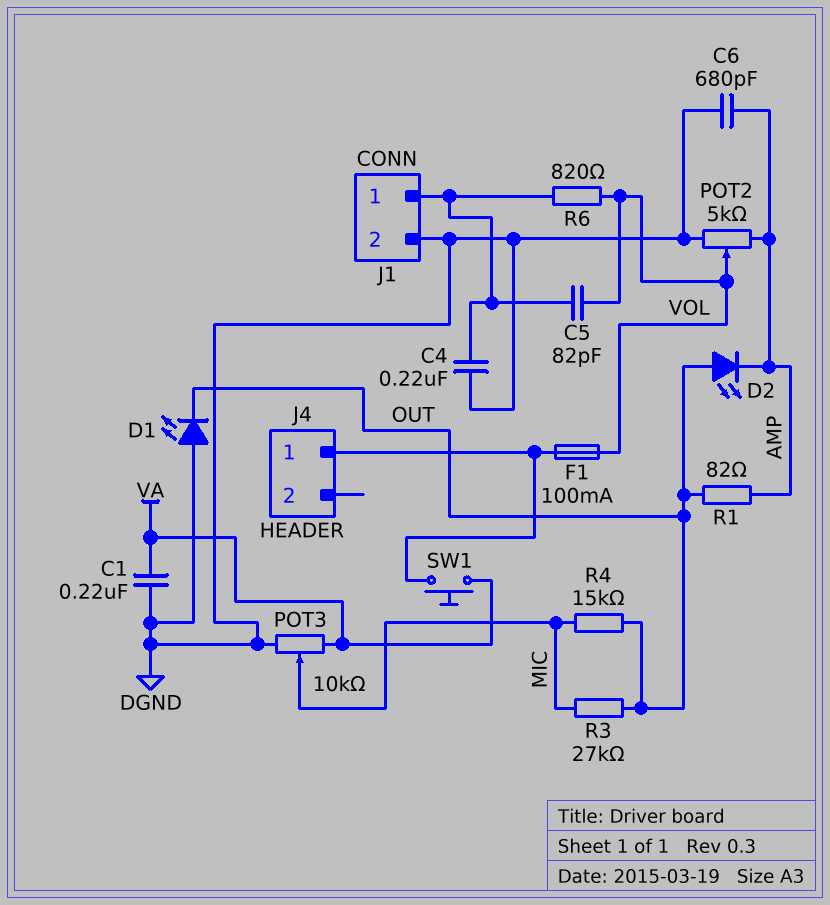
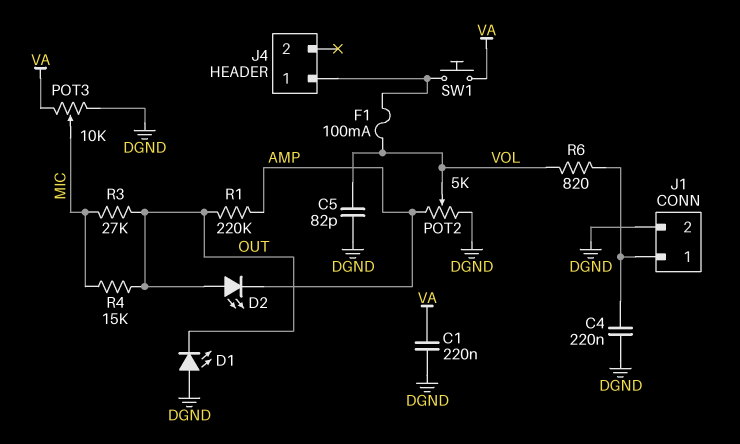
C5: 82pF (J1/1, VOL) -> 82pF (DGND, VOL)
C6: 680pF (AMP, DGND) -> none
R1: 82 (AMP, OUT) -> 220k (AMP, OUT)

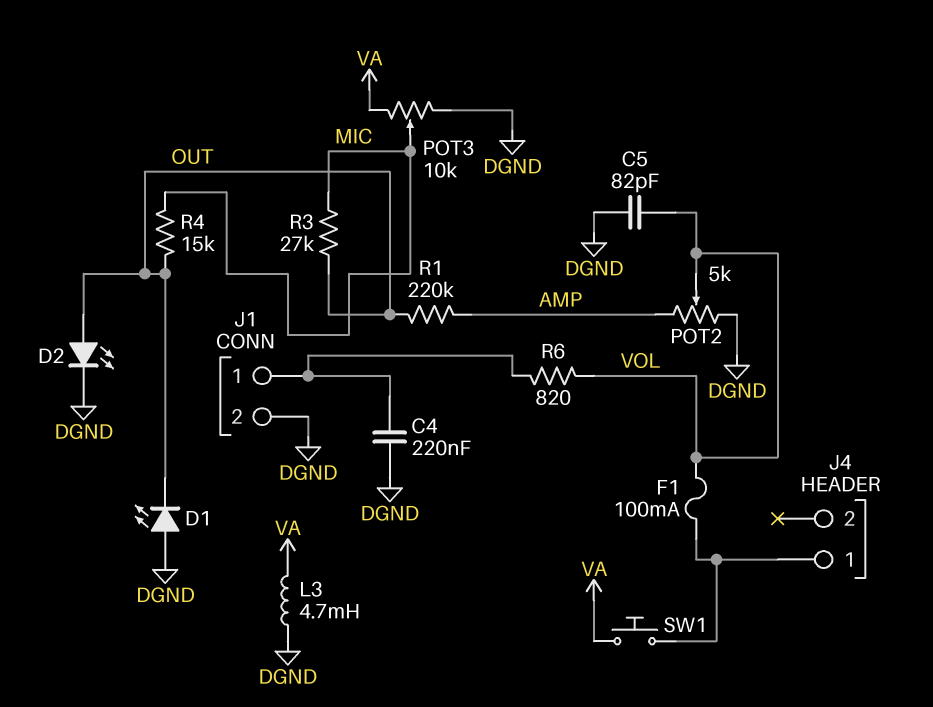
C1: 220nF (DGND, VA) -> none
D2: LED (A OUT, K AMP) -> LED (A OUT, K DGND)
L3: none -> 4.7mH (DGND, VA)

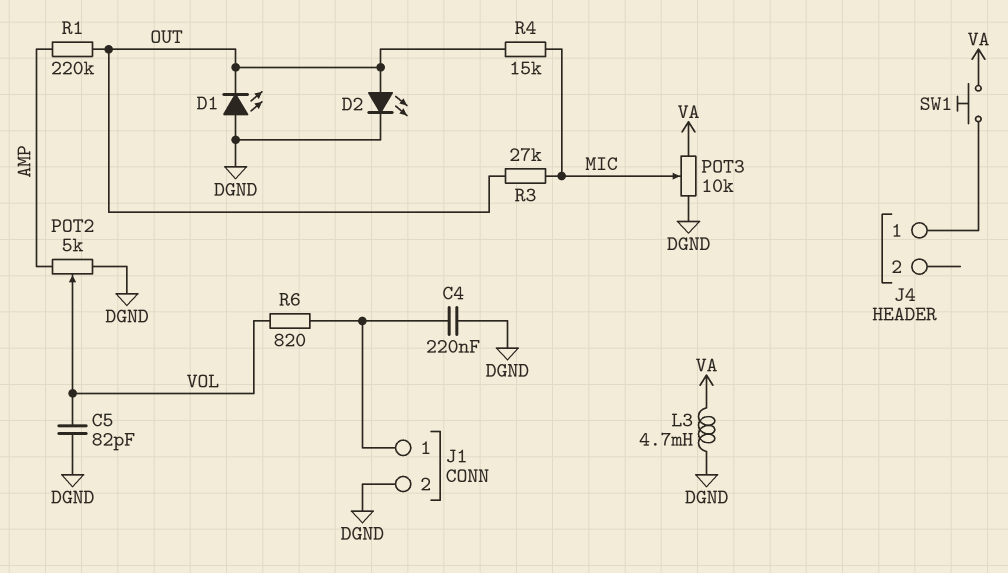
F1: 100mA (J4/1, VOL) -> none

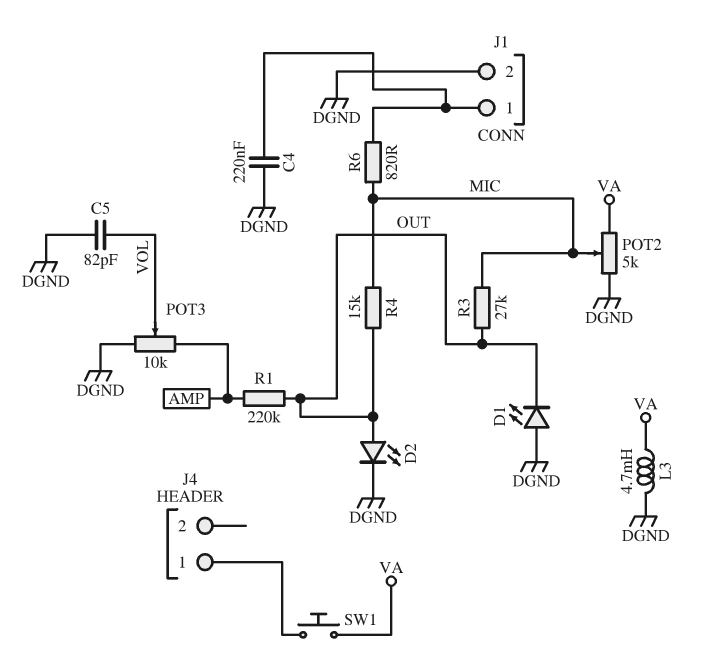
POT2: 5k (AMP, DGND, wiper VOL) -> 5k (DGND, VA, wiper MIC)
POT3: 10k (DGND, VA, wiper MIC) -> 10k (AMP, DGND, wiper VOL)
R6: 820 (J1/1, VOL) -> 820 (J1/1, MIC)

